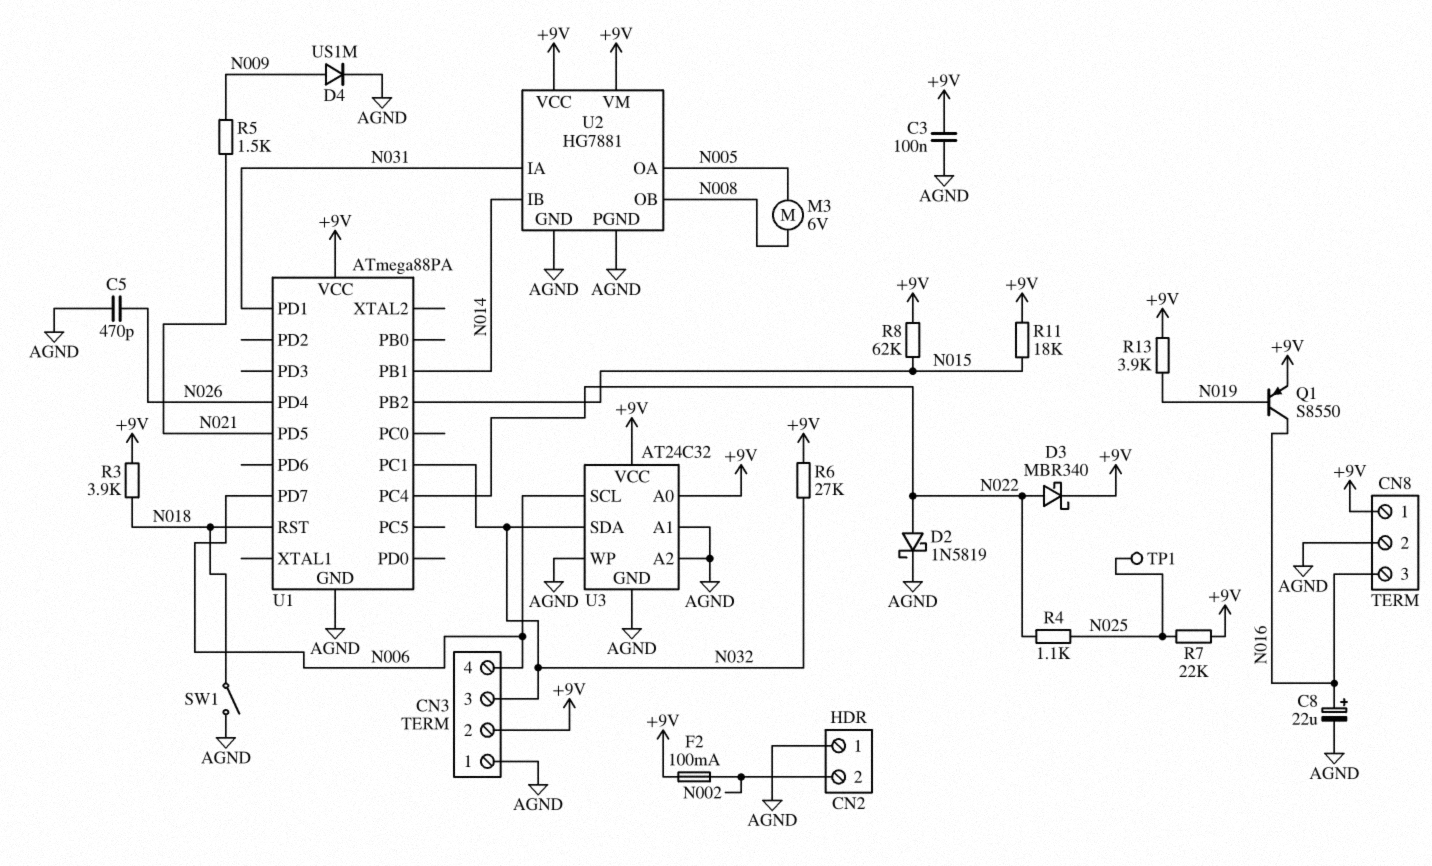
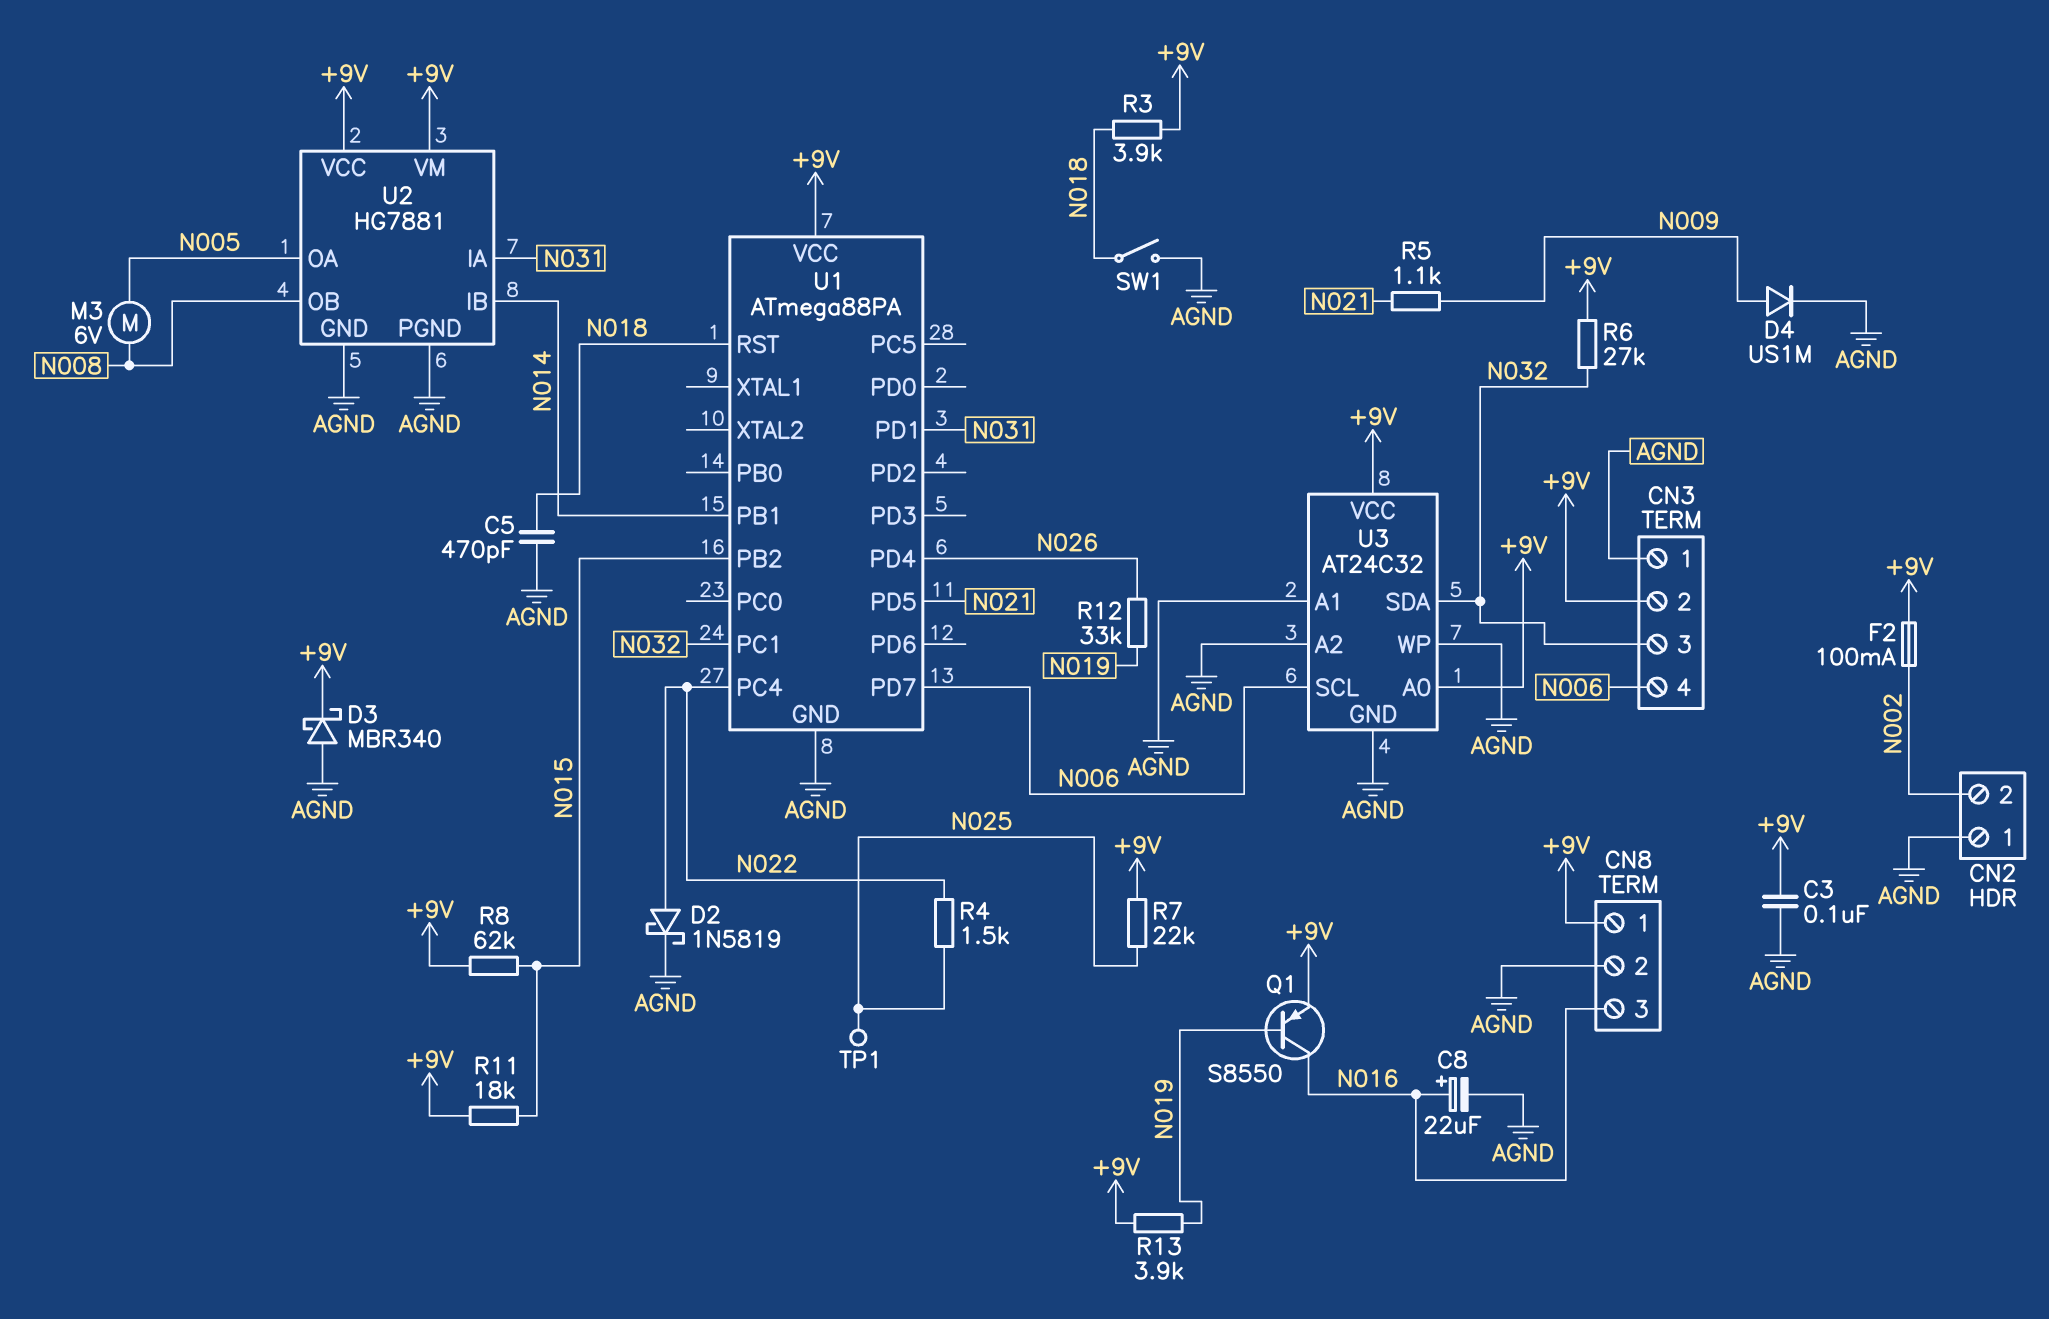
C5: 470pF (AGND, N026) -> 470pF (AGND, N018)
D3: schottky MBR340 (A N022, K +9V) -> schottky MBR340 (A AGND, K +9V)
R4: 1.1k (N022, N025) -> 1.5k (N022, N025)
R5: 1.5k (N009, N021) -> 1.1k (N009, N021)
R12: none -> 33k (N019, N026)

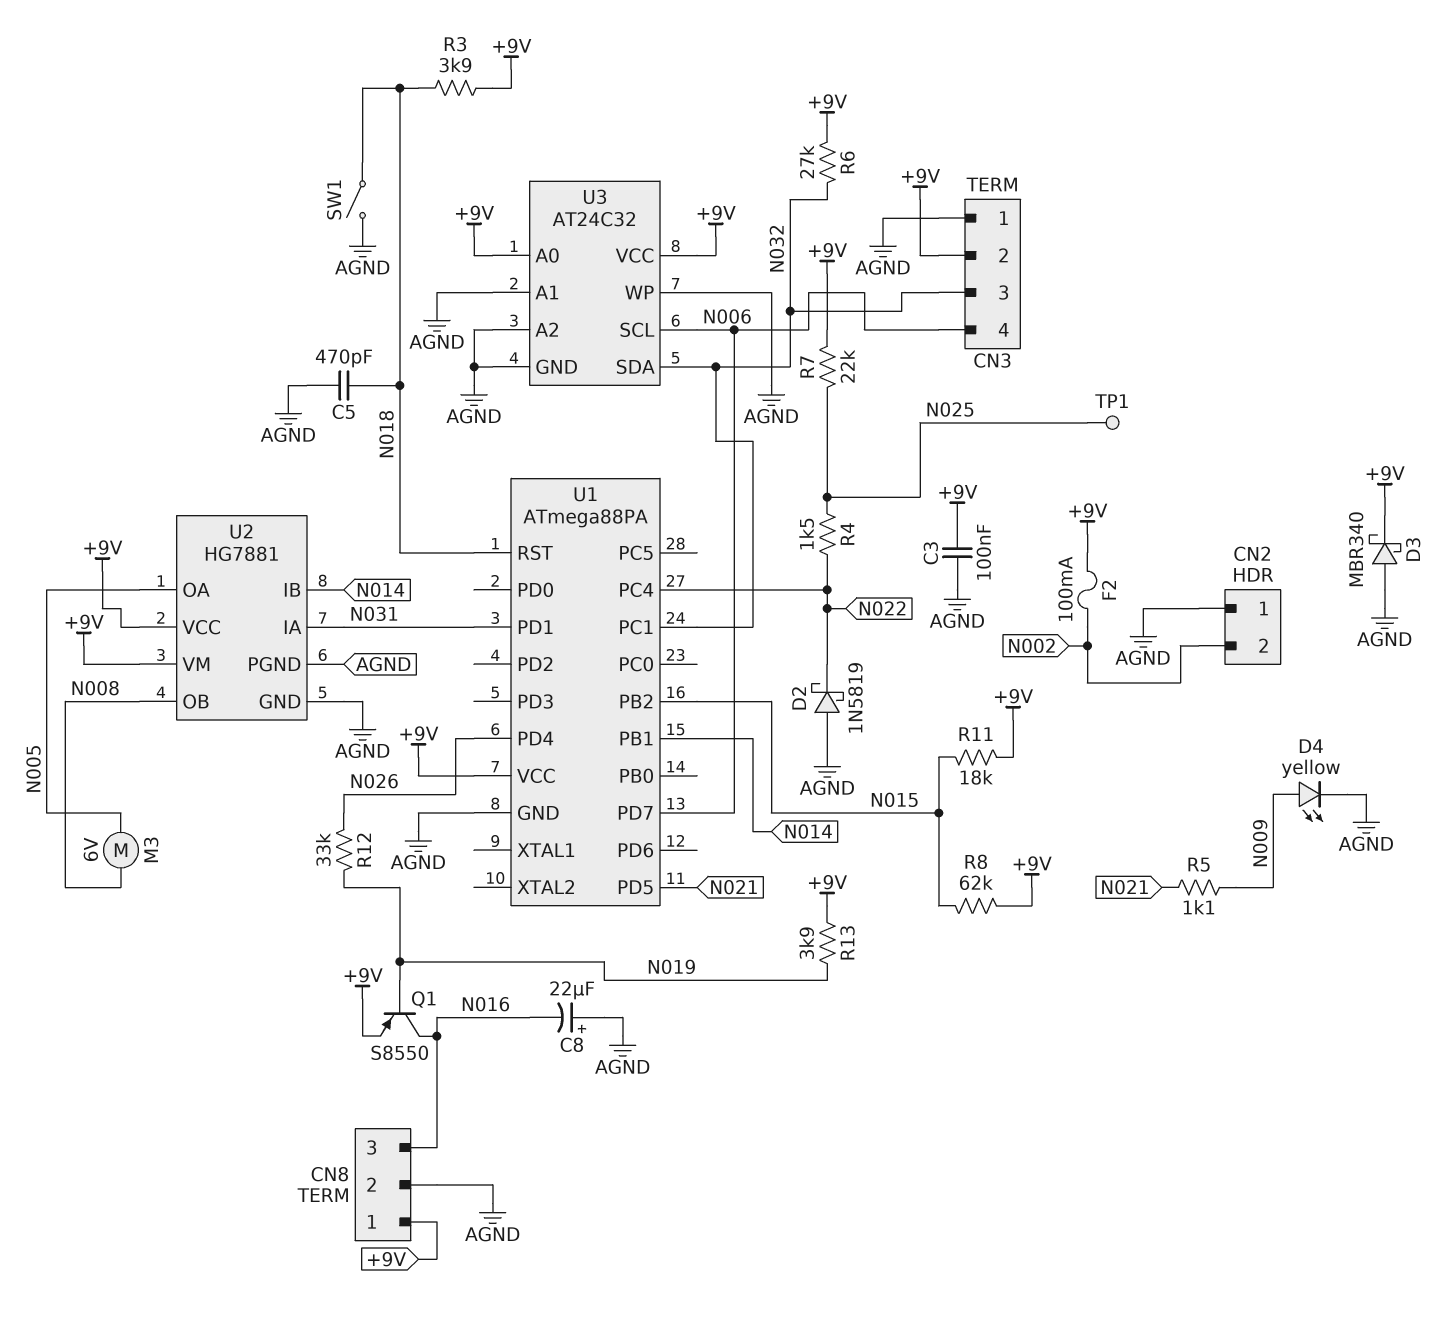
C8: 22uF (plus N016, minus AGND) -> 22uF (plus AGND, minus N016)
D2: schottky 1N5819 (A N022, K AGND) -> schottky 1N5819 (A AGND, K N022)
D4: diode US1M (A N009, K AGND) -> LED yellow (A N009, K AGND)

